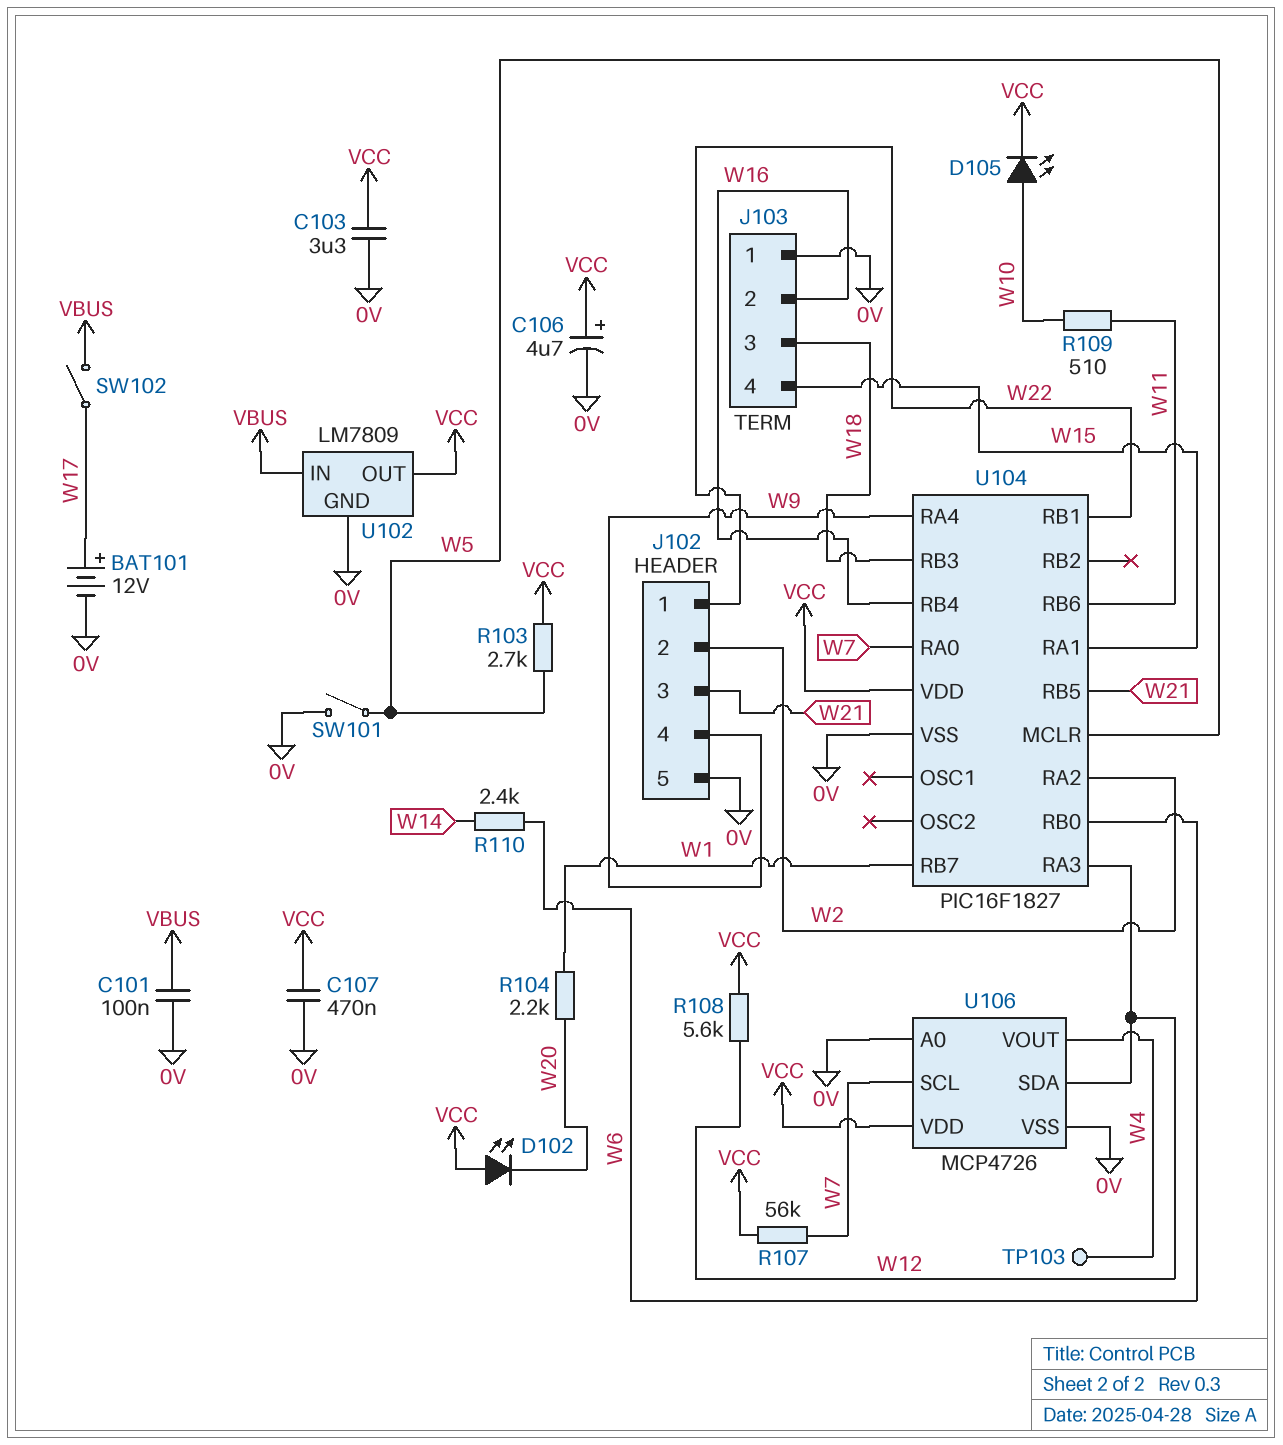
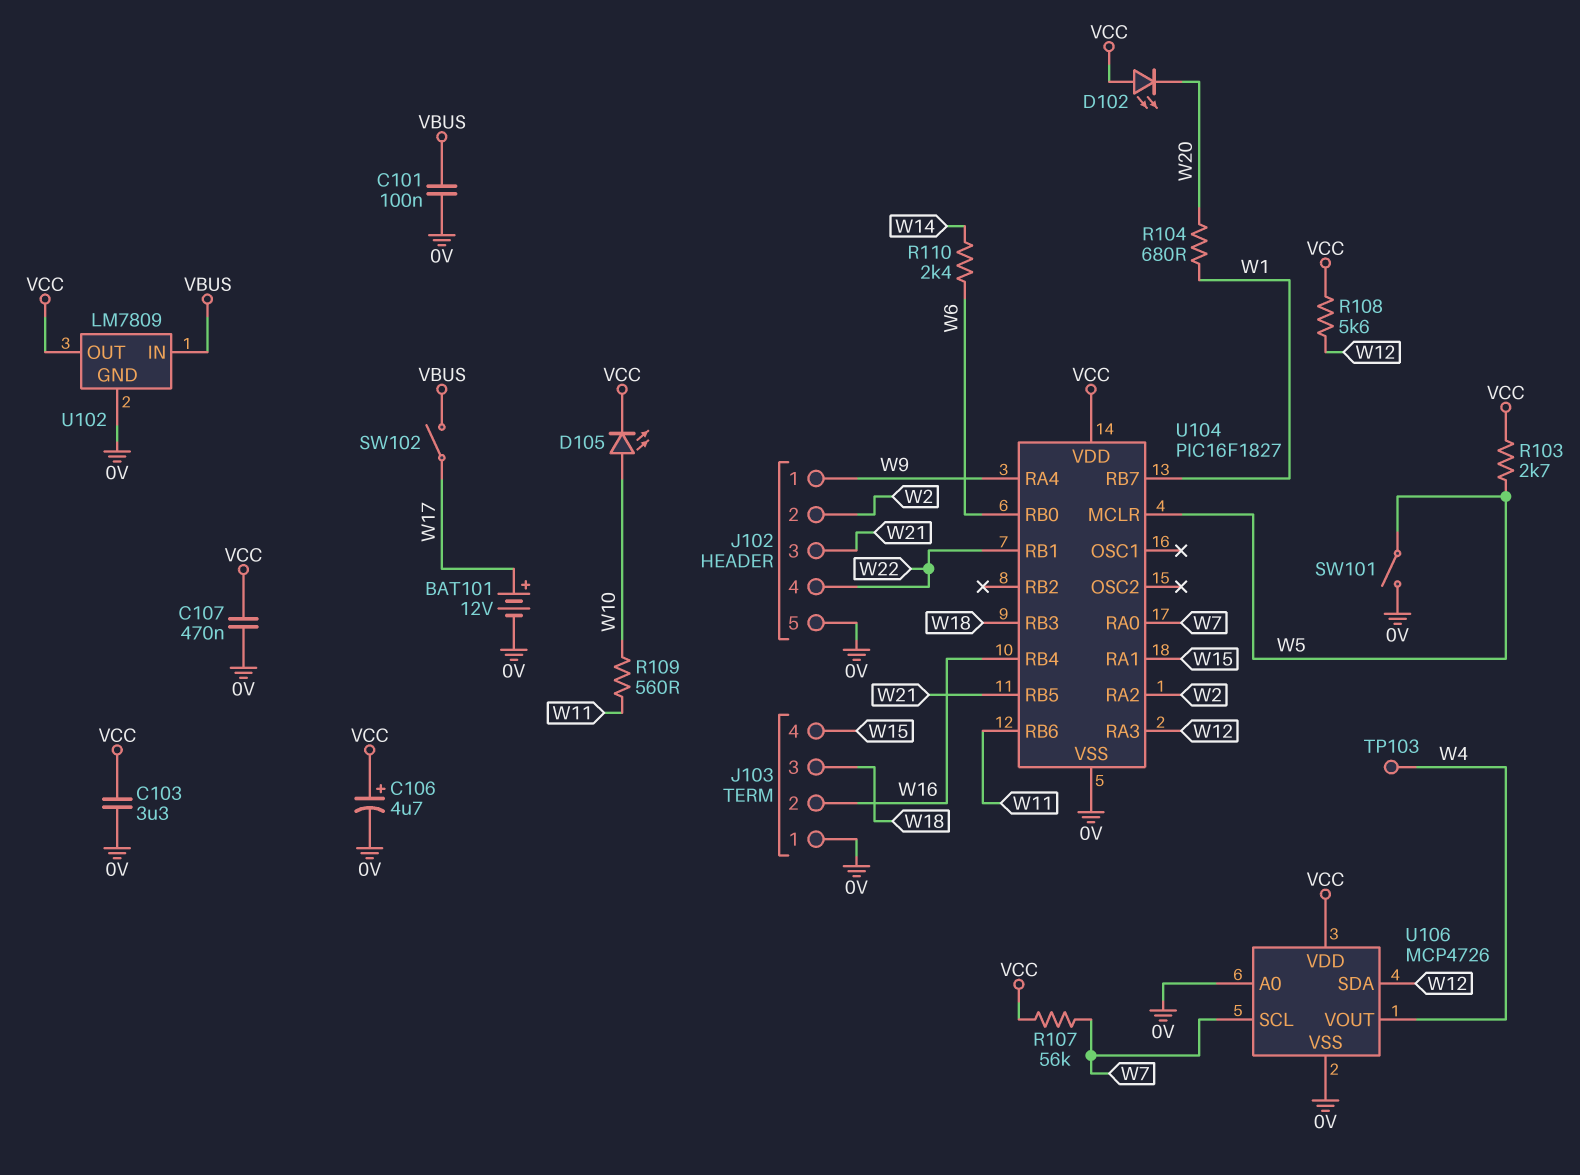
J102 pin 1: W22 -> W9
J102 pin 4: W9 -> W22
R104: 2.2k (W1, W20) -> 680 (W1, W20)
R109: 510 (W10, W11) -> 560 (W10, W11)

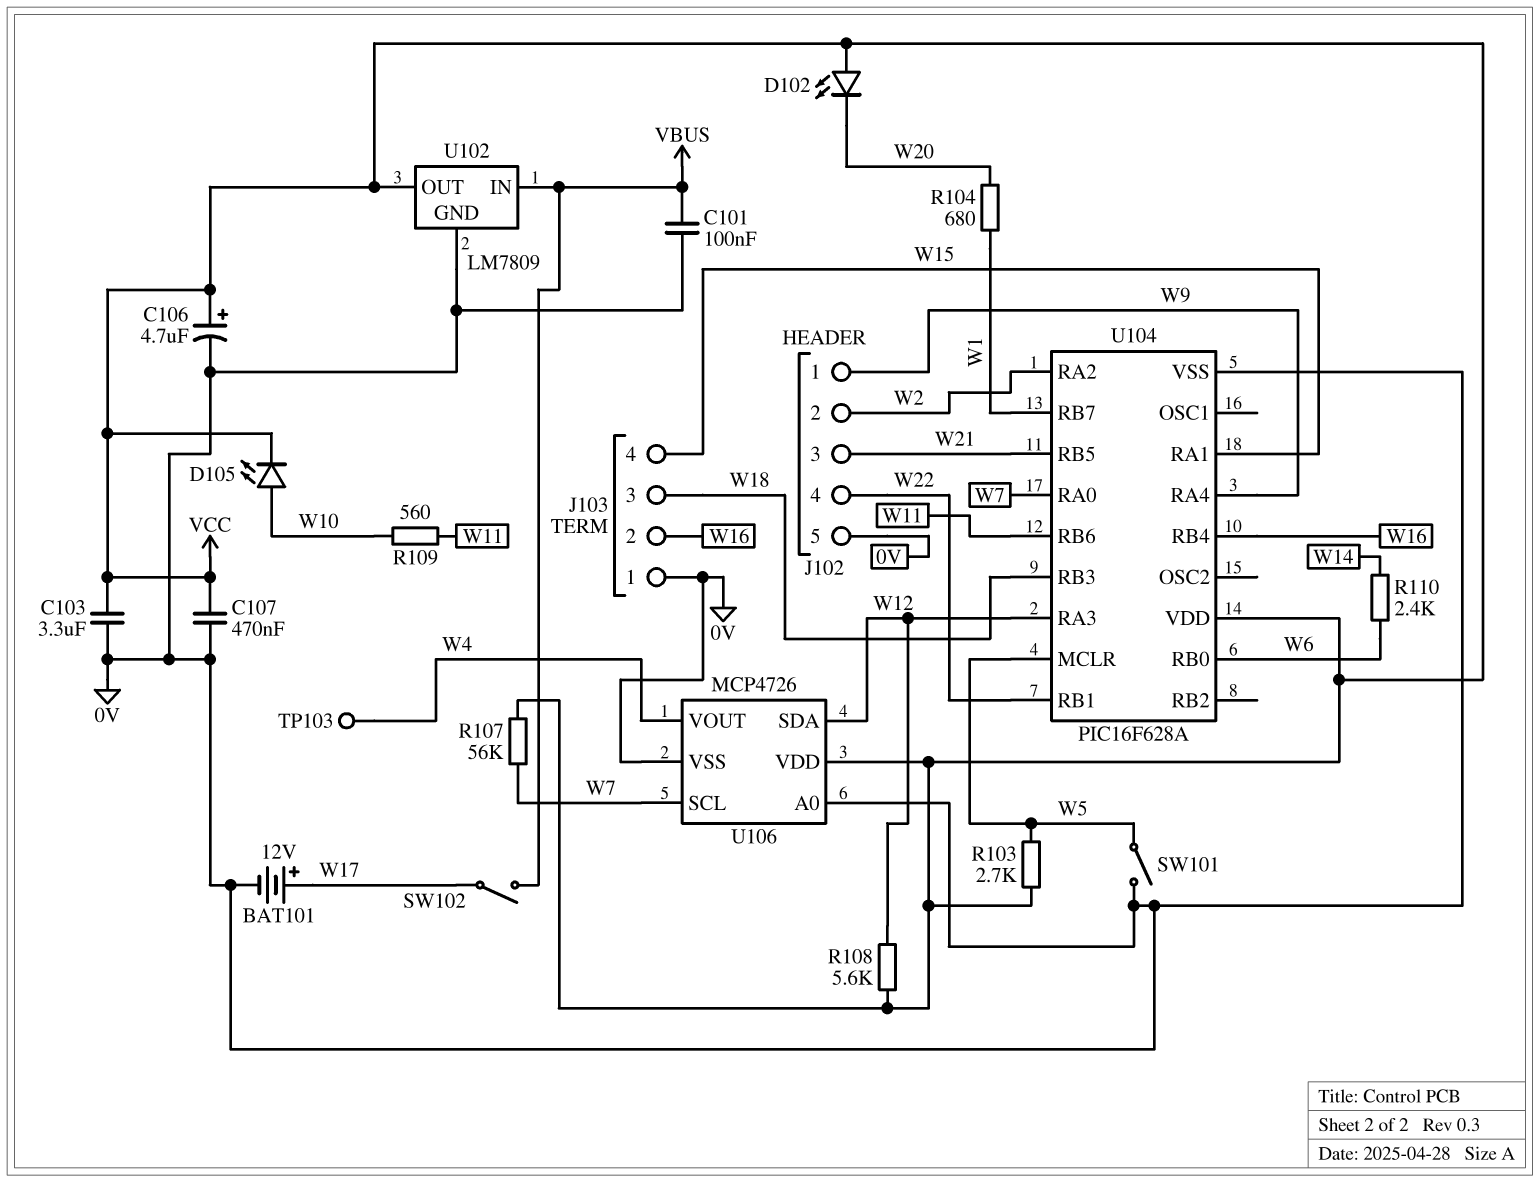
U104: PIC16F1827 -> PIC16F628A

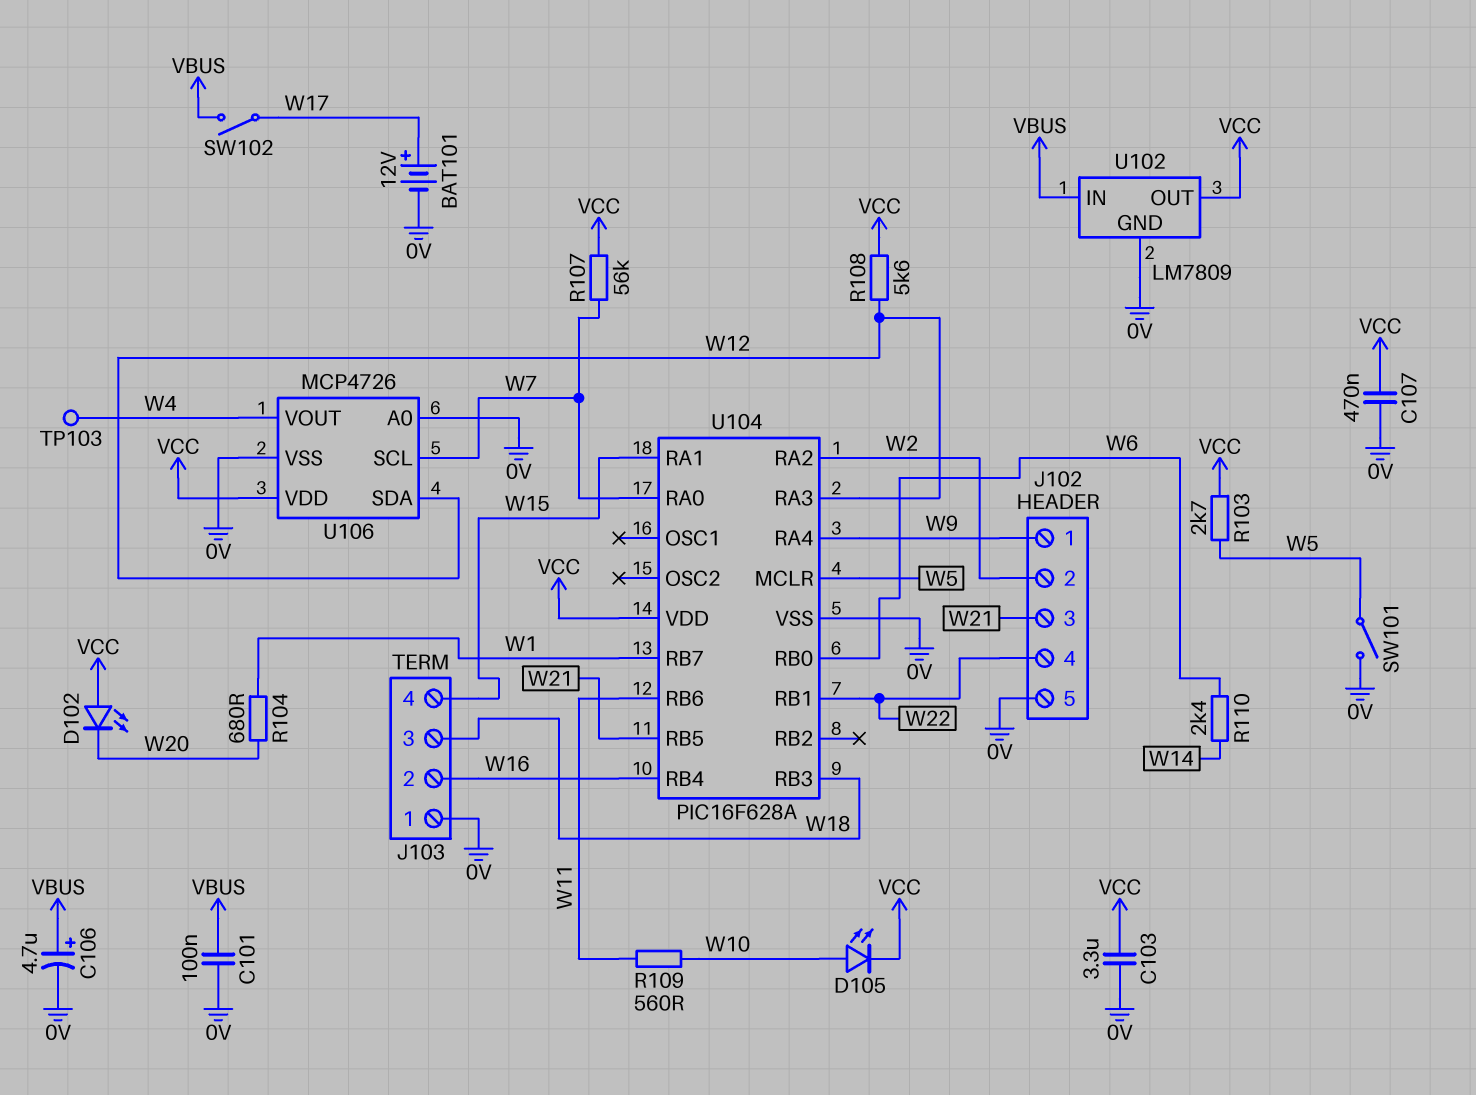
C106: 4.7uF (plus VCC, minus 0V) -> 4.7uF (plus VBUS, minus 0V)

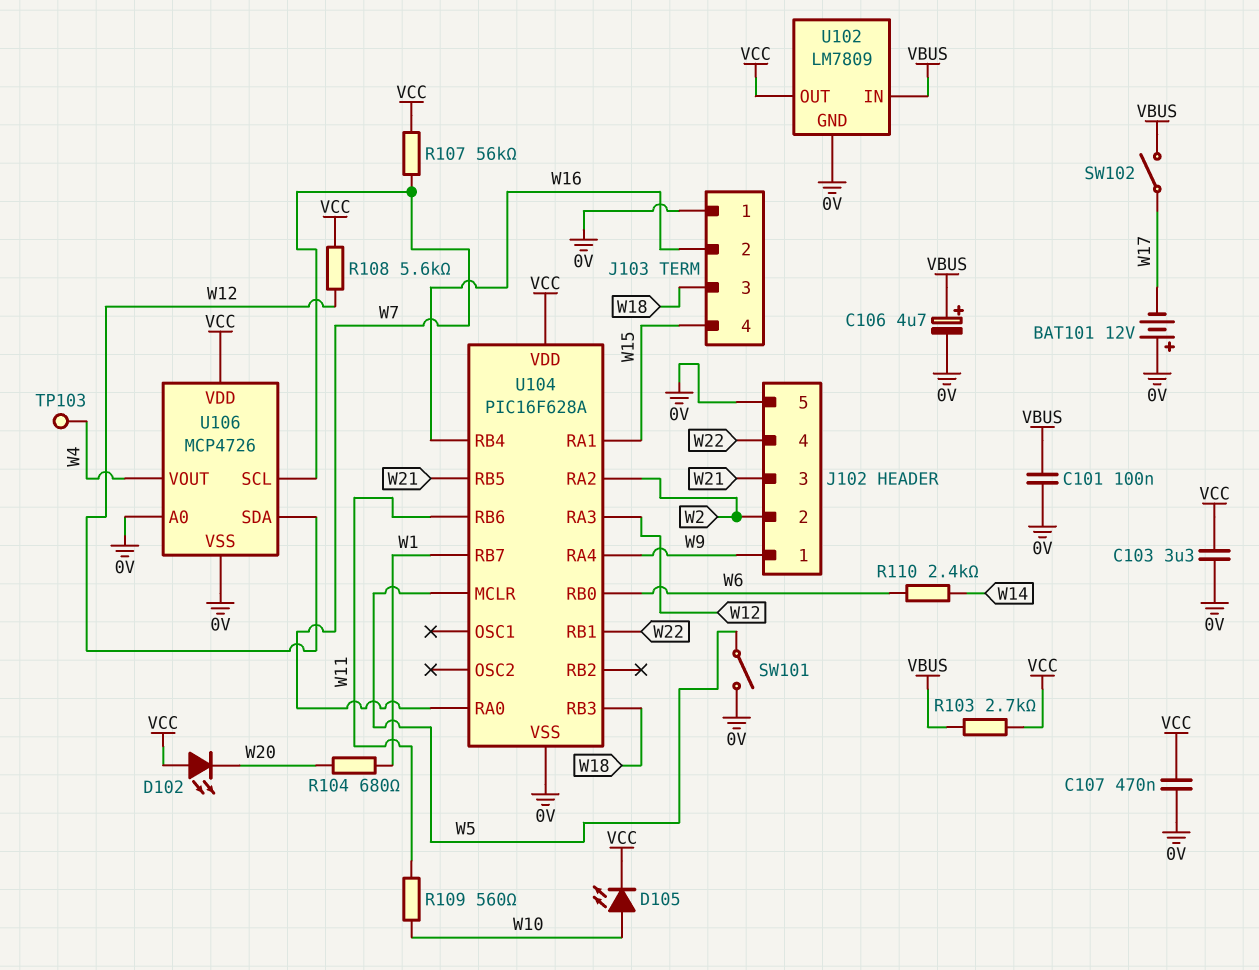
BAT101: 12V (plus W17, minus 0V) -> 12V (plus 0V, minus W17)
R103: 2.7k (VCC, W5) -> 2.7k (VBUS, VCC)

